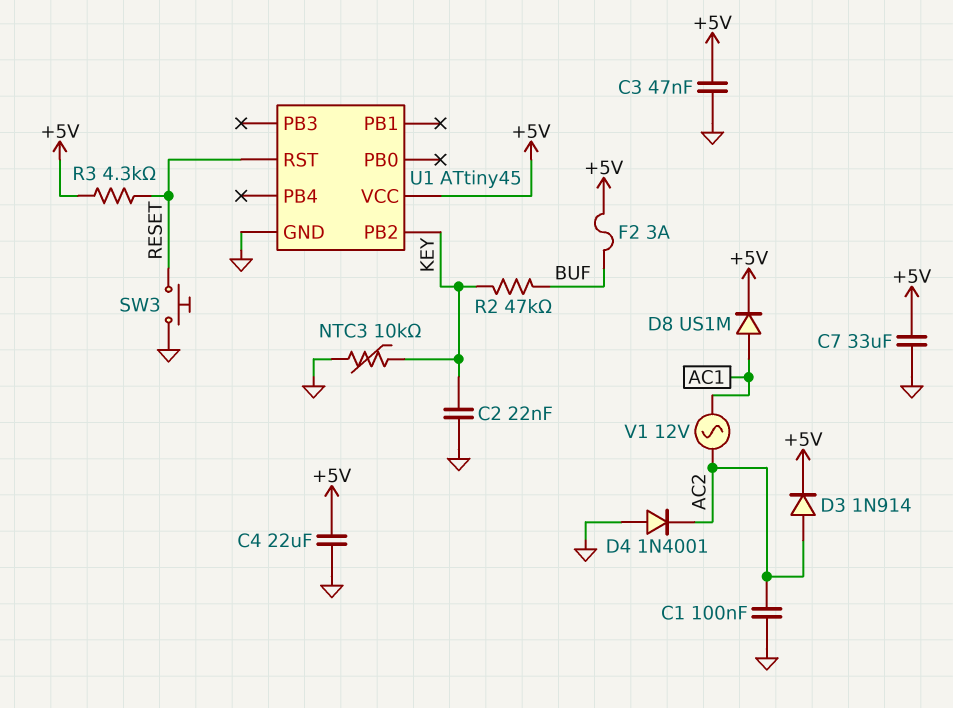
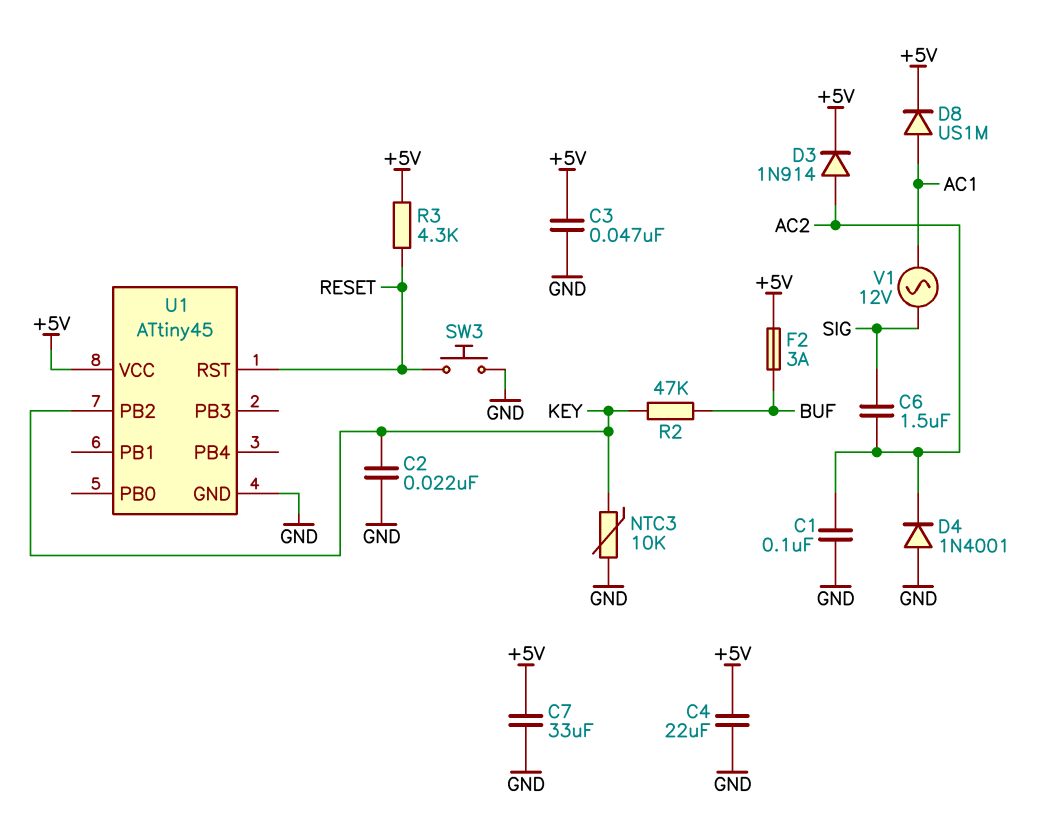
C6: none -> 1.5uF (AC2, SIG)
V1: AC 12V (AC1, AC2) -> AC 12V (AC1, SIG)

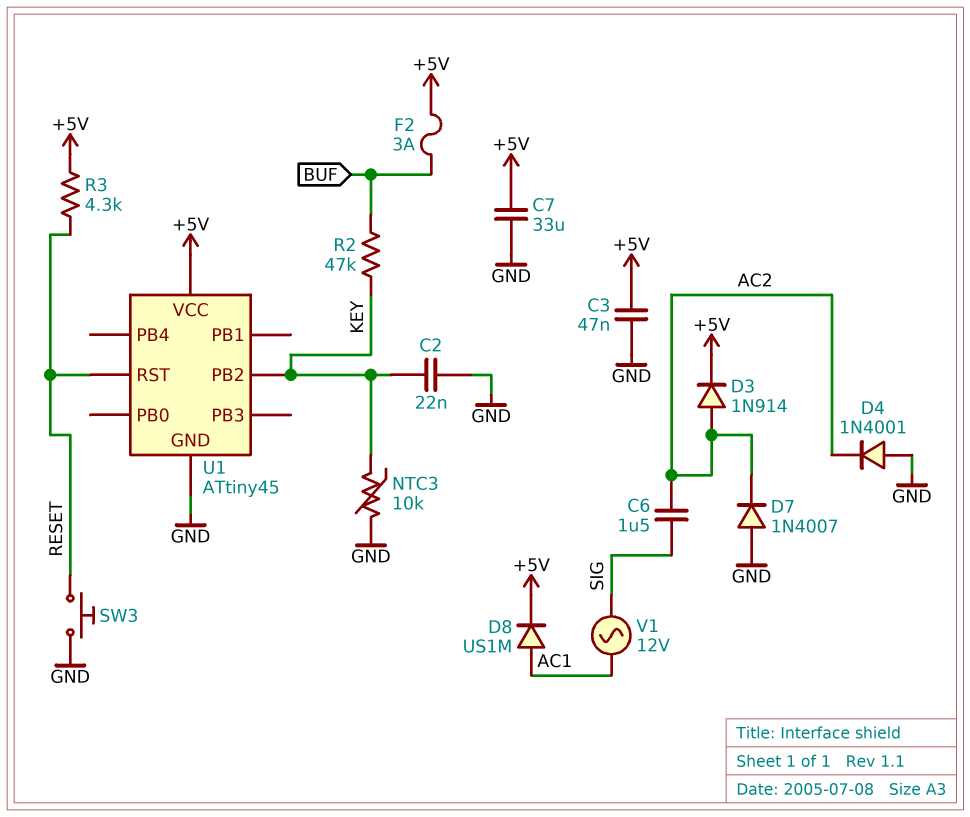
C1: 100nF (AC2, GND) -> none
C4: 22uF (+5V, GND) -> none
D7: none -> diode 1N4007 (A GND, K AC2)

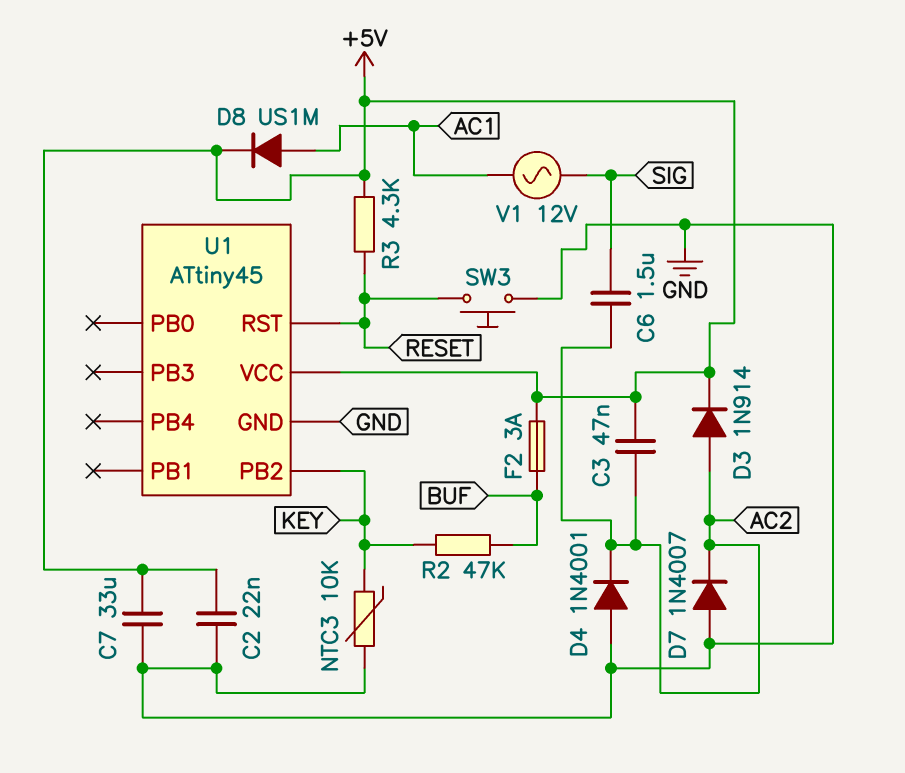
C2: 22nF (GND, KEY) -> 22nF (+5V, GND)
C3: 47nF (+5V, GND) -> 47nF (+5V, AC2)

